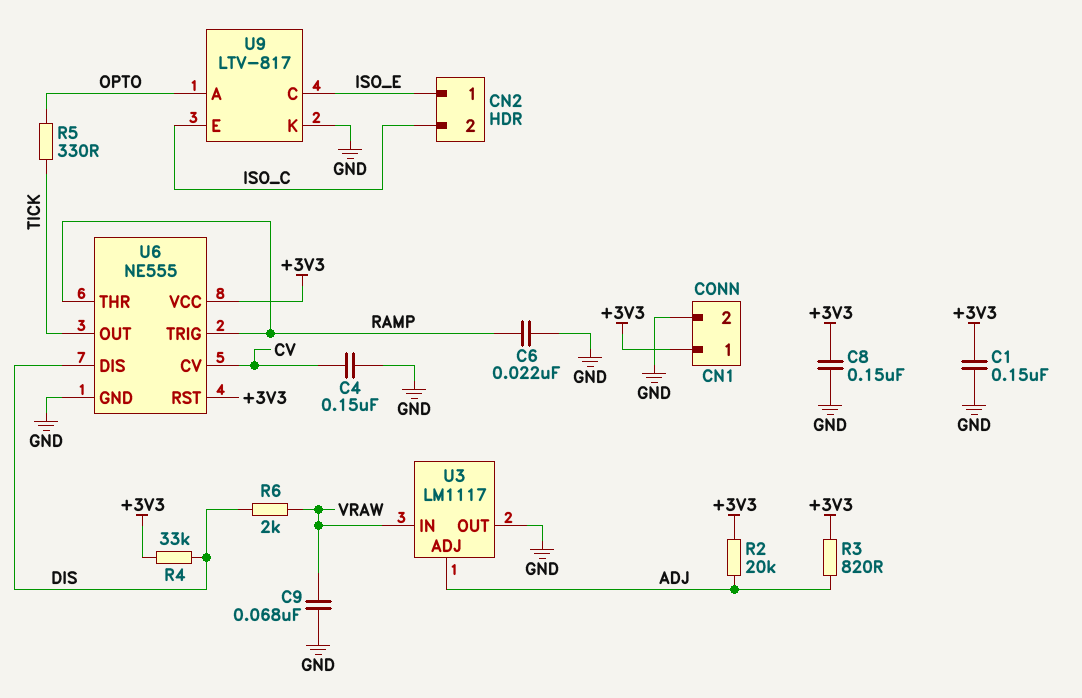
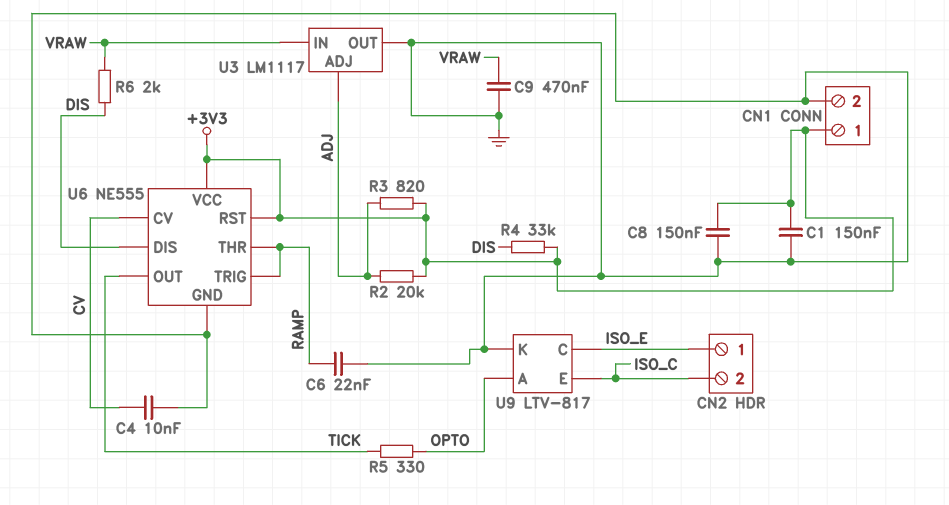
C4: 150nF (CV, GND) -> 10nF (CV, GND)
C9: 68nF (GND, VRAW) -> 470nF (GND, VRAW)

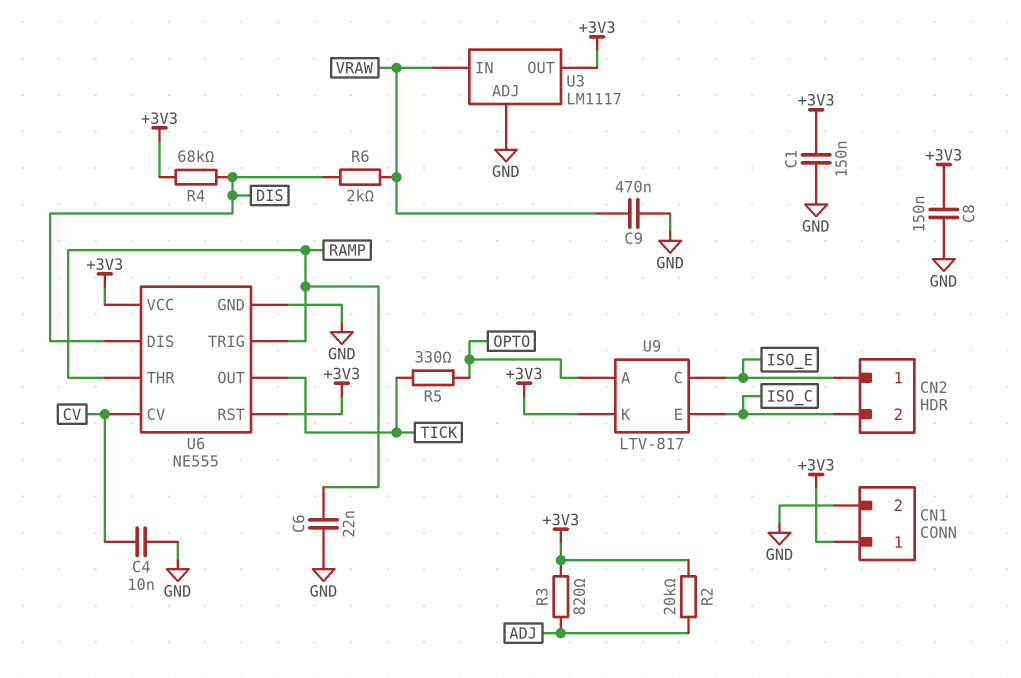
R4: 33k (+3V3, DIS) -> 68k (+3V3, DIS)
U3 pin ADJ: ADJ -> GND
U3 pin OUT: GND -> +3V3
U9 pin K: GND -> +3V3

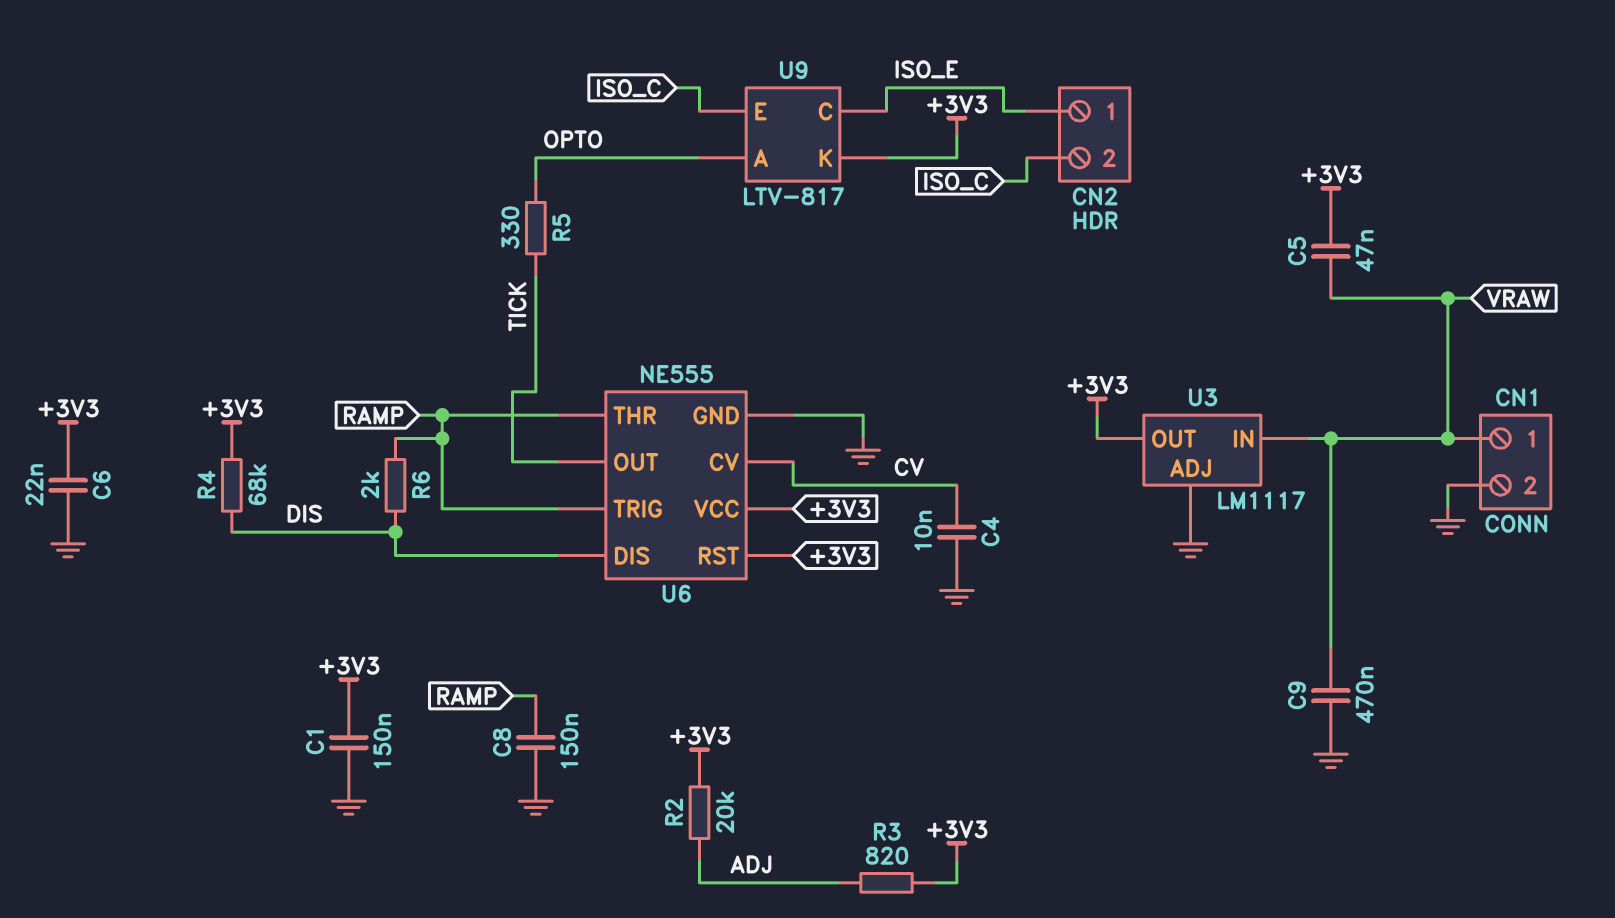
C5: none -> 47nF (+3V3, VRAW)
C6: 22nF (GND, RAMP) -> 22nF (+3V3, GND)
C8: 150nF (+3V3, GND) -> 150nF (GND, RAMP)
CN1 pin 1: +3V3 -> VRAW
R6: 2k (DIS, VRAW) -> 2k (DIS, RAMP)

